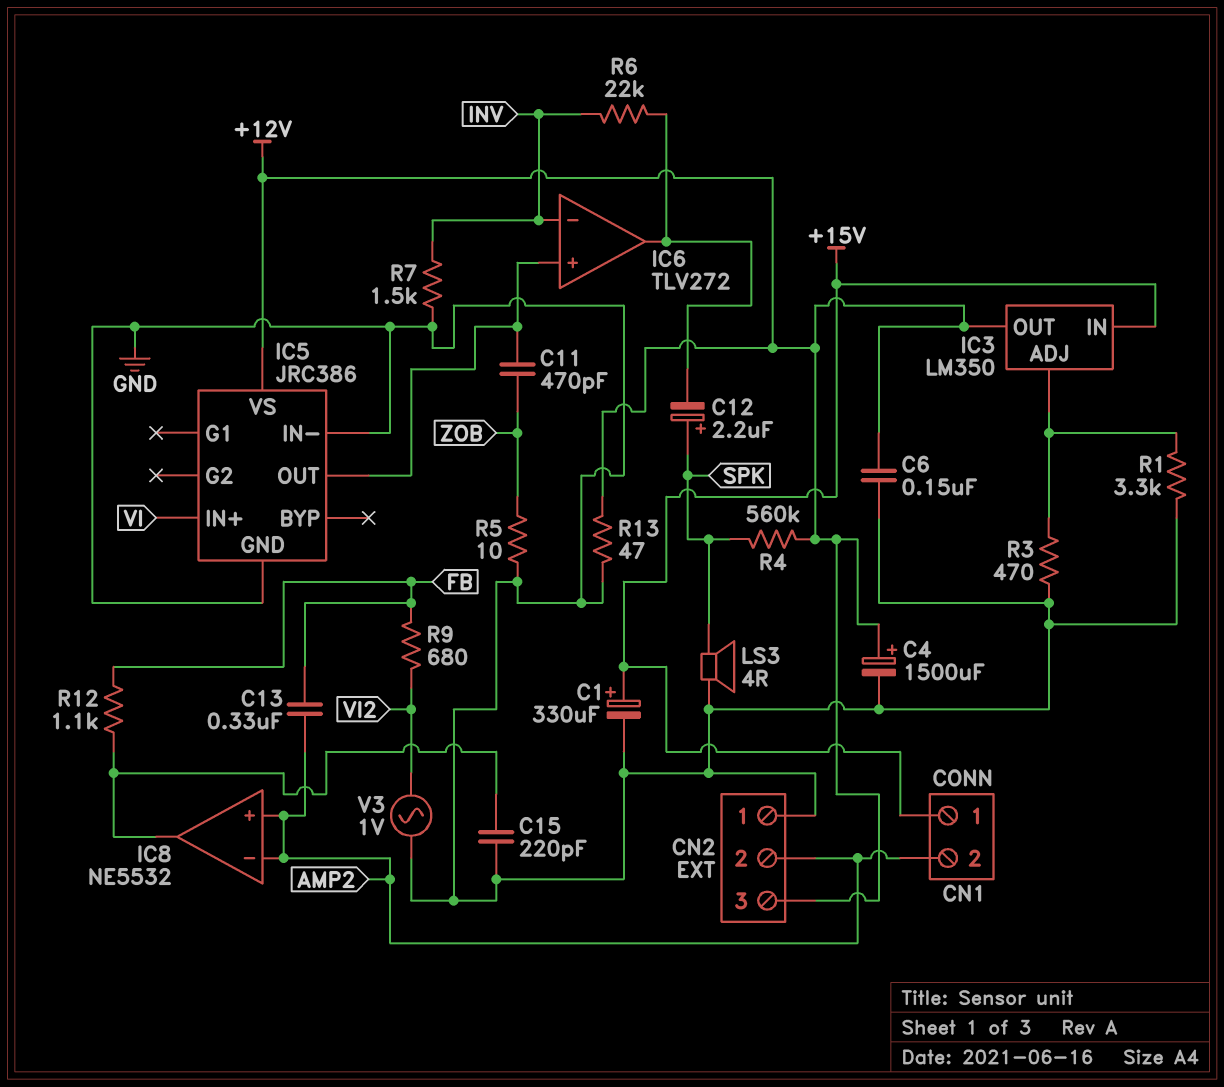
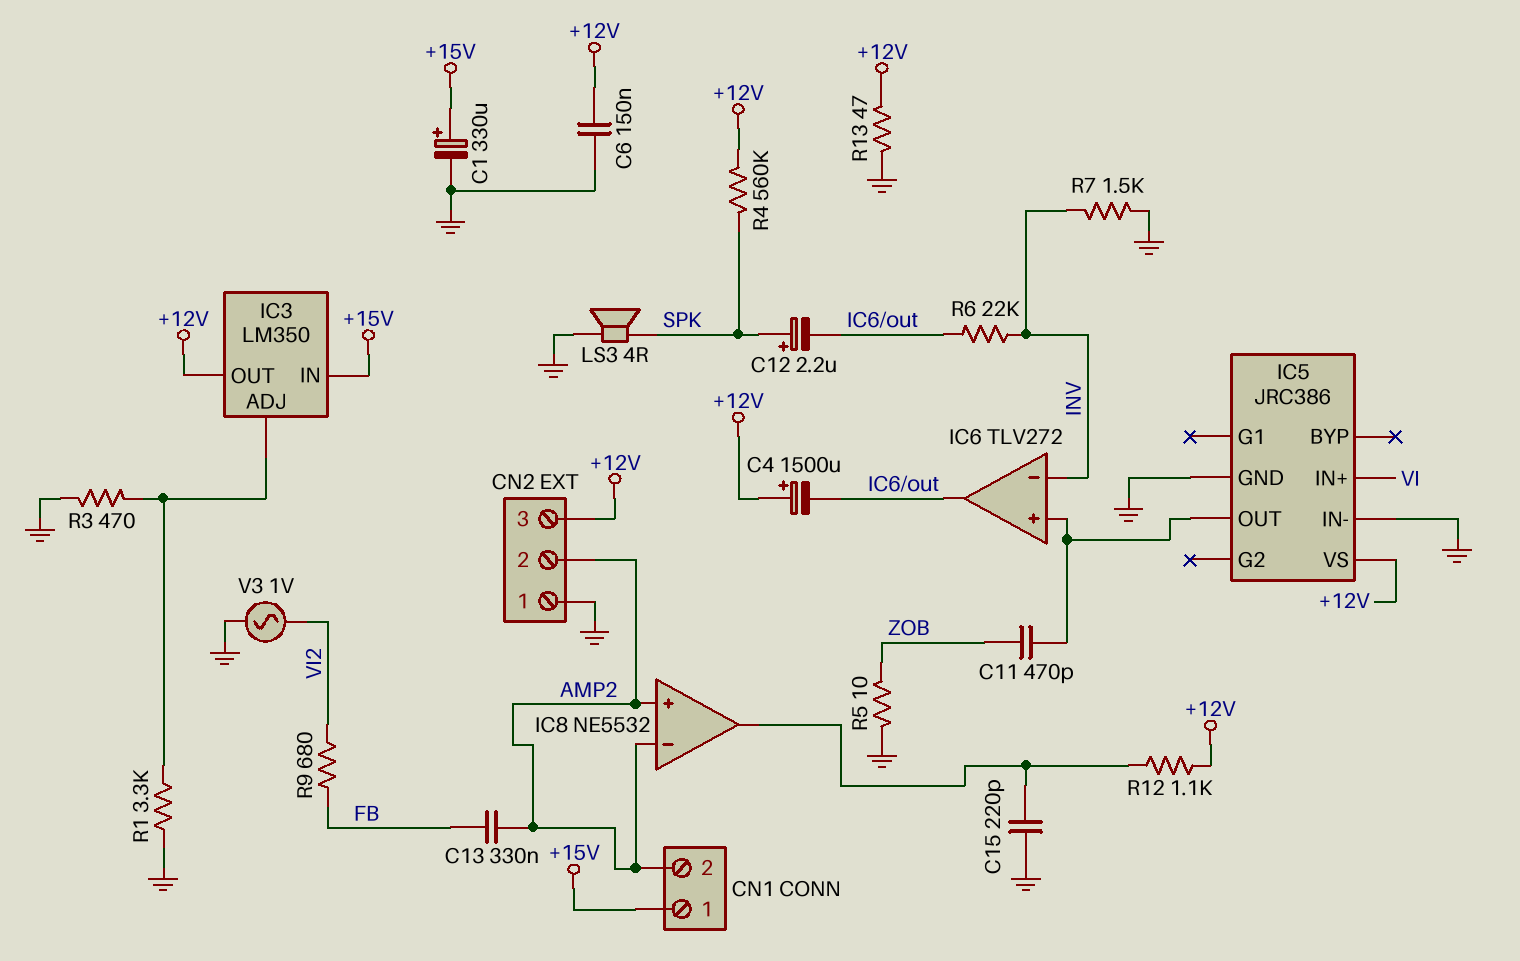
C4: 1500uF (plus +12V, minus GND) -> 1500uF (plus +12V, minus IC6/out)
R12: 1.1k (FB, IC8/out) -> 1.1k (+12V, IC8/out)

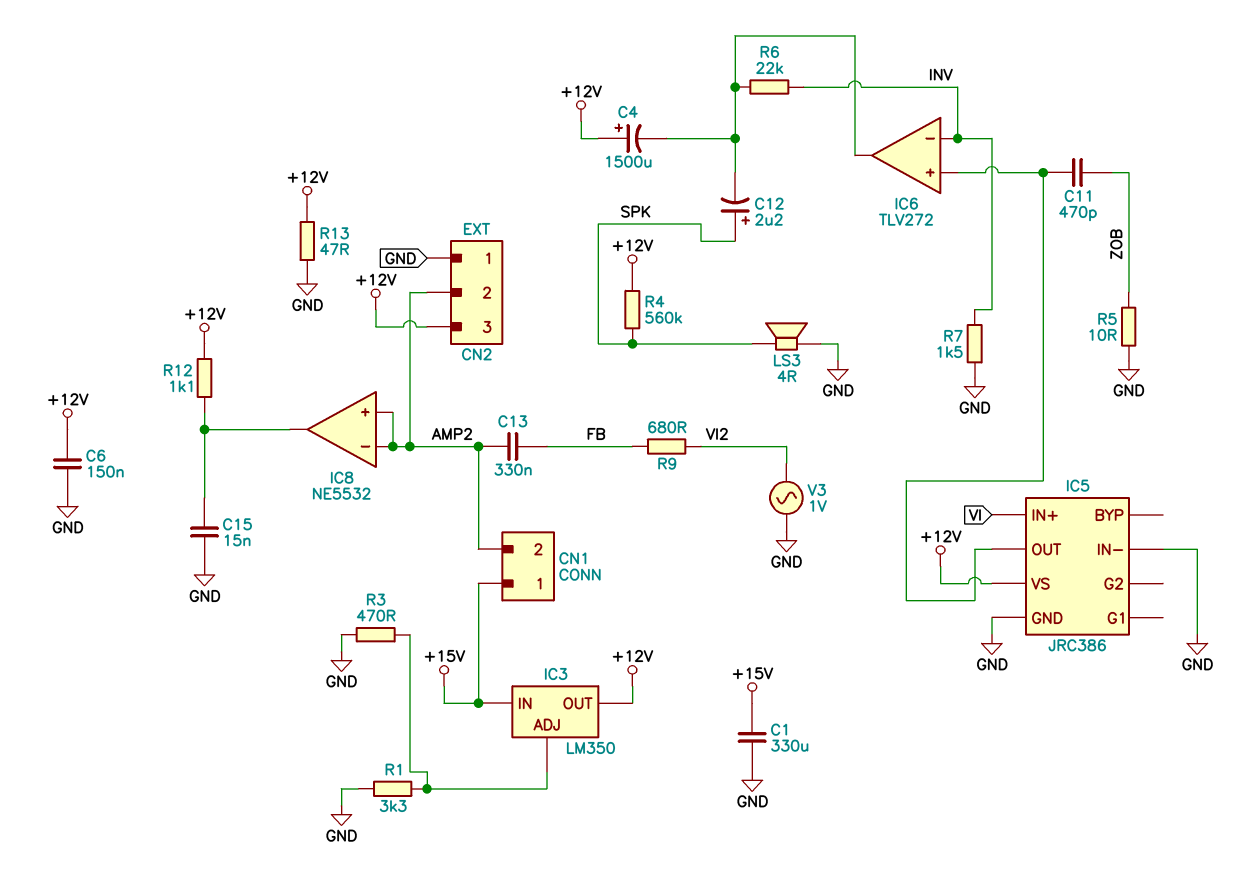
C1: 330uF (plus +15V, minus GND) -> 330uF (+15V, GND)
C15: 220pF (GND, IC8/out) -> 15nF (GND, IC8/out)

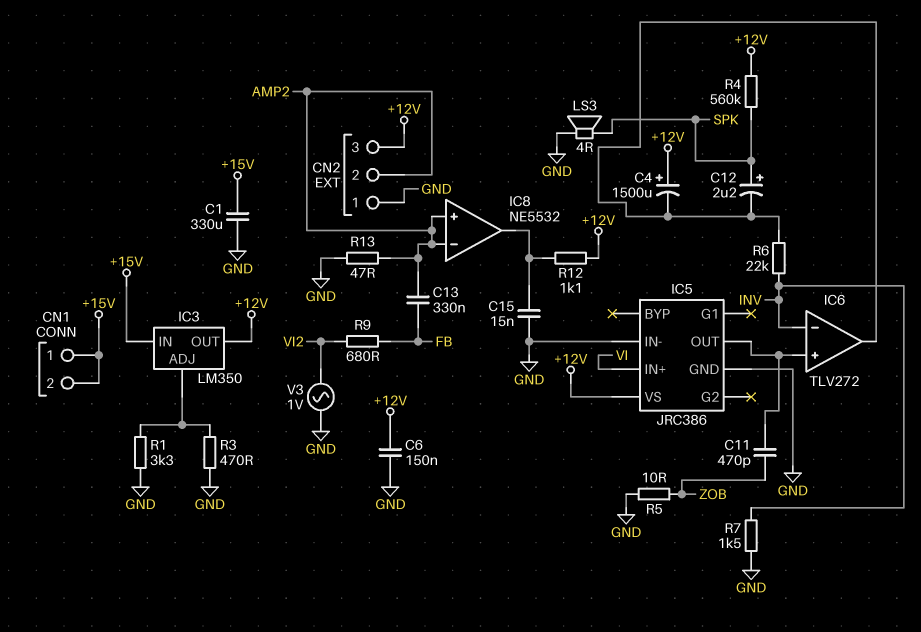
CN1 pin 2: AMP2 -> +15V
R13: 47 (+12V, GND) -> 47 (AMP2, GND)

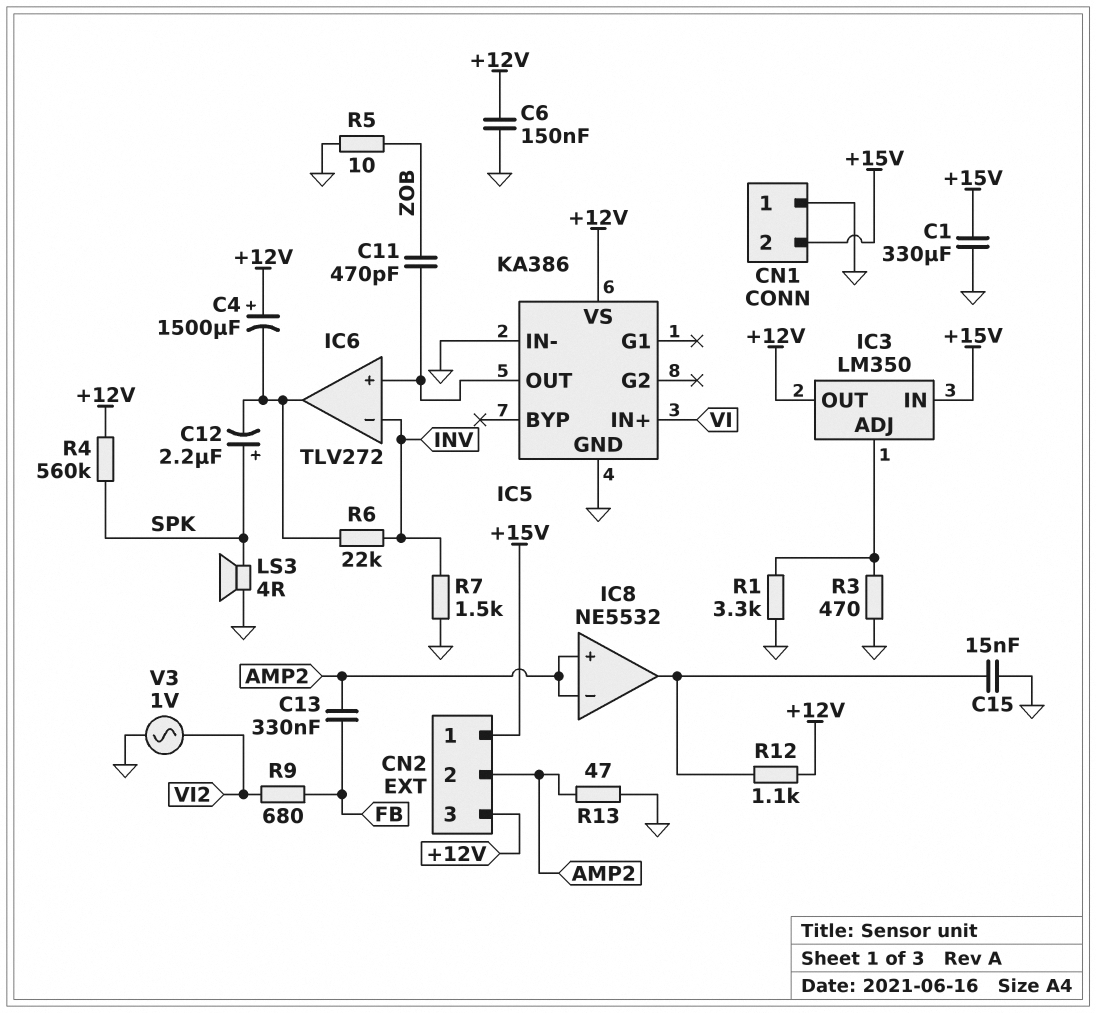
CN1 pin 1: +15V -> GND
CN2 pin 1: GND -> +15V
IC5: JRC386 -> KA386

